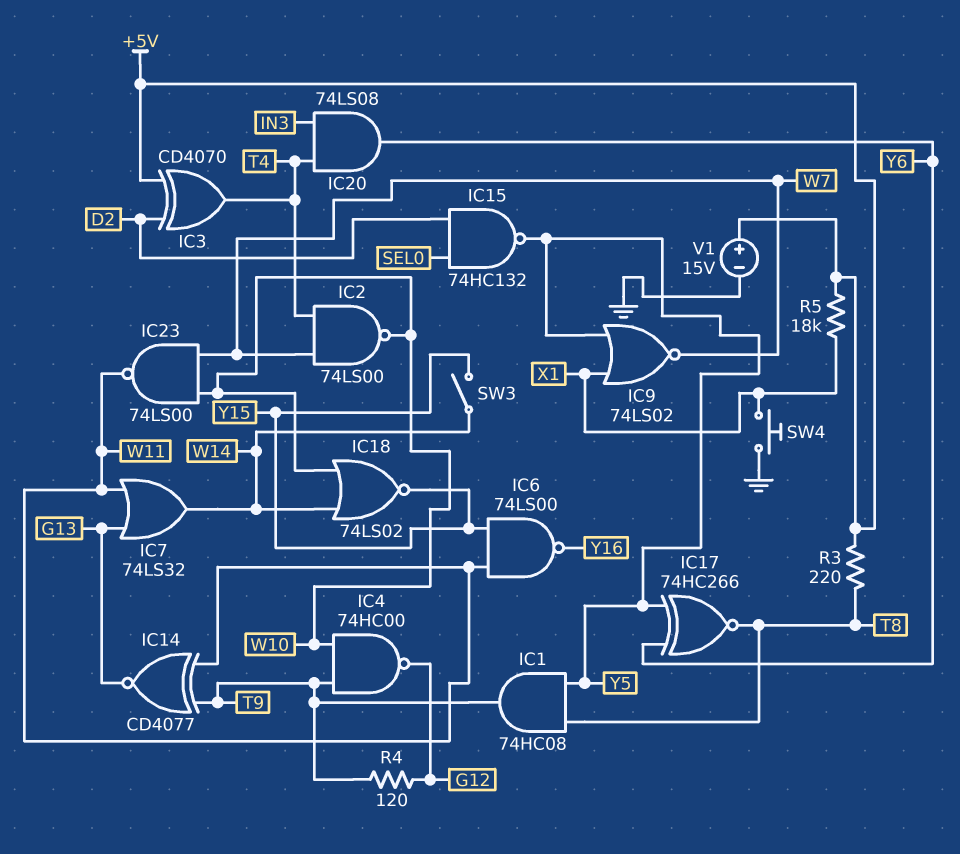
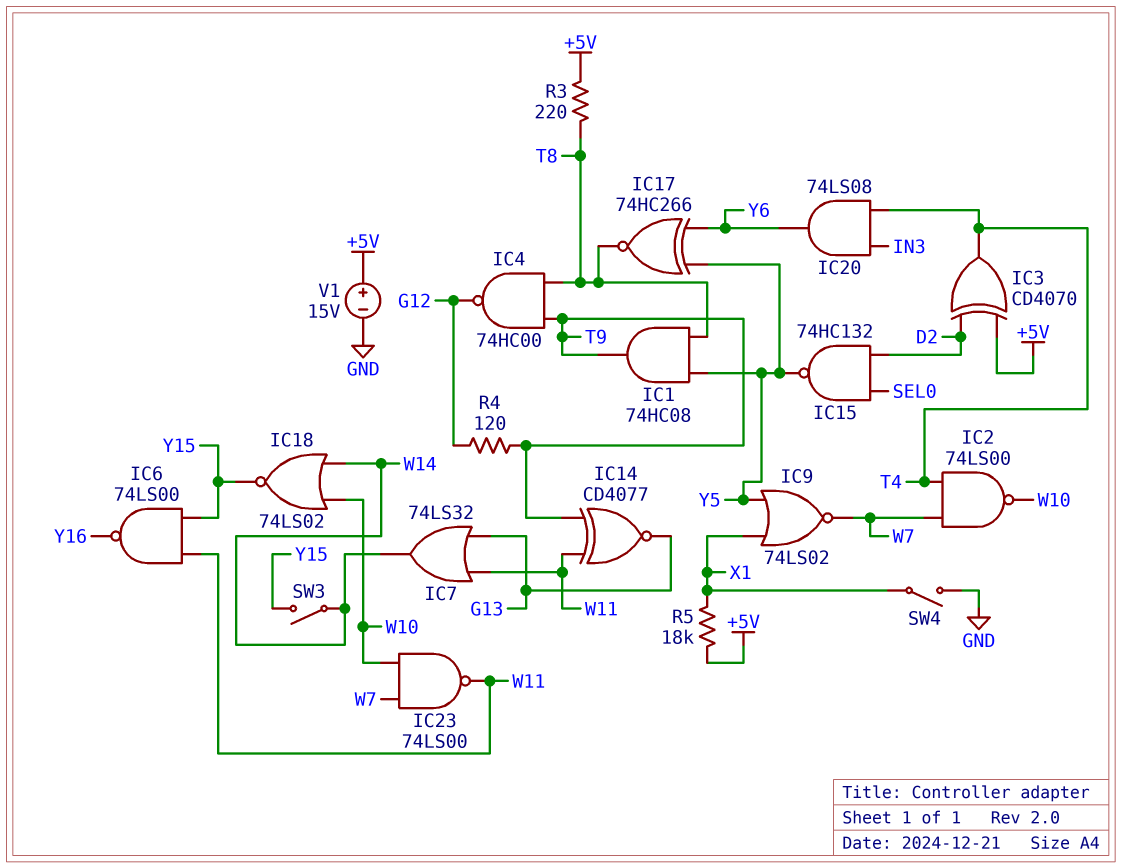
IC4: NAND 74HC00 (in T9, in W10, out G12) -> NAND 74HC00 (in T8, in T9, out G12)
SW4: button (GND, X1) -> switch (GND, X1)

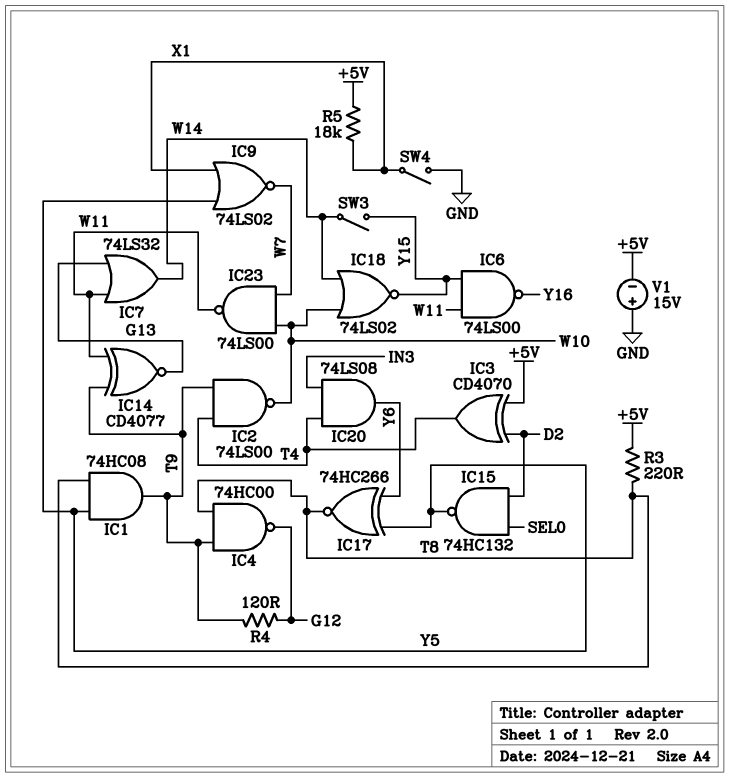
IC2: NAND 74LS00 (in T4, in W7, out W10) -> NAND 74LS00 (in T4, in T9, out W10)
V1: 15V (plus +5V, minus GND) -> 15V (plus GND, minus +5V)

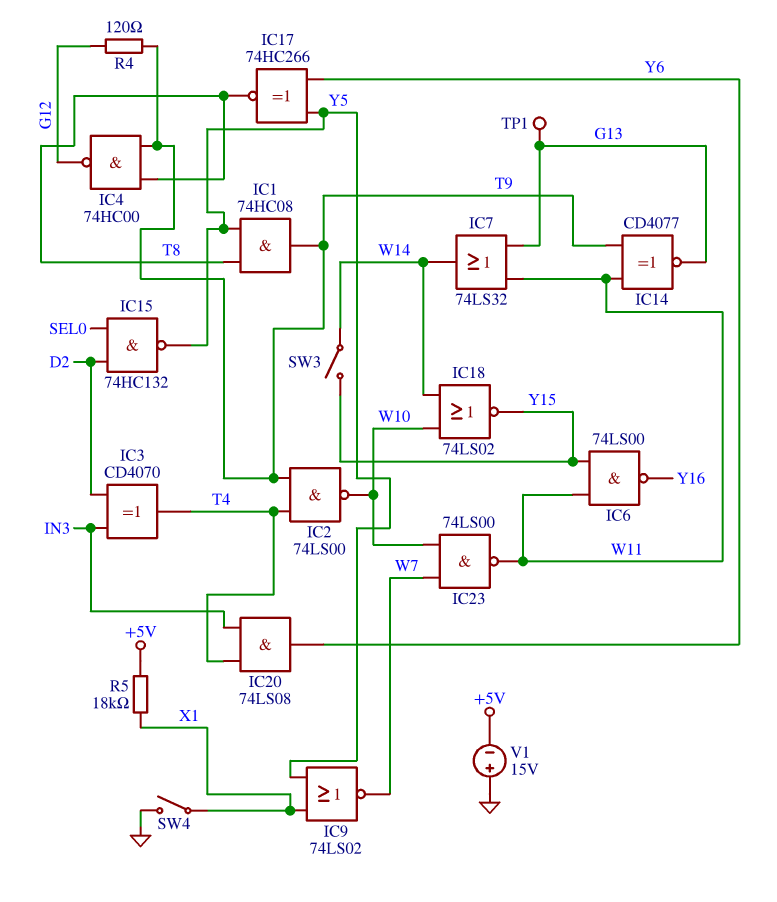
IC3: XOR CD4070 (in +5V, in D2, out T4) -> XOR CD4070 (in D2, in IN3, out T4)
R3: 220 (+5V, T8) -> none
TP1: none -> test point (G13)

